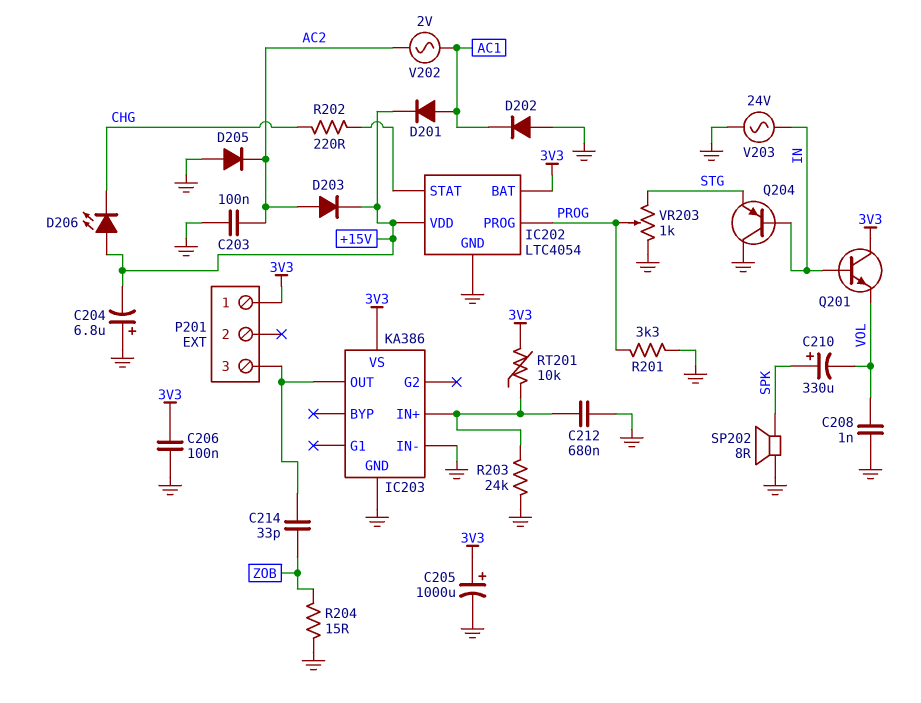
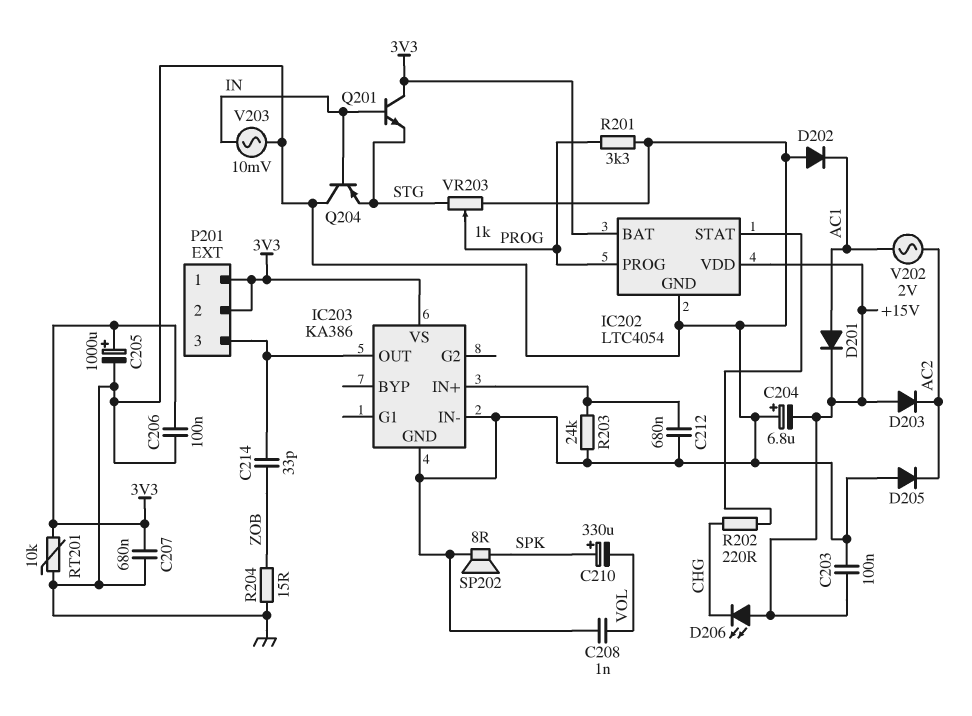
C203: 100nF (AC2, GND) -> 100nF (+15V, GND)
C207: none -> 680nF (3V3, GND)
D203: diode (A AC2, K +15V) -> diode (A +15V, K AC2)
P201 pin 2: none -> 3V3
Q201: NPN (B IN, C 3V3, E VOL) -> NPN (B IN, C 3V3, E STG)
RT201: 10k (3V3, IC203/IN+) -> 10k (3V3, GND)
V203: AC 24V (GND, IN) -> AC 10mV (GND, IN)

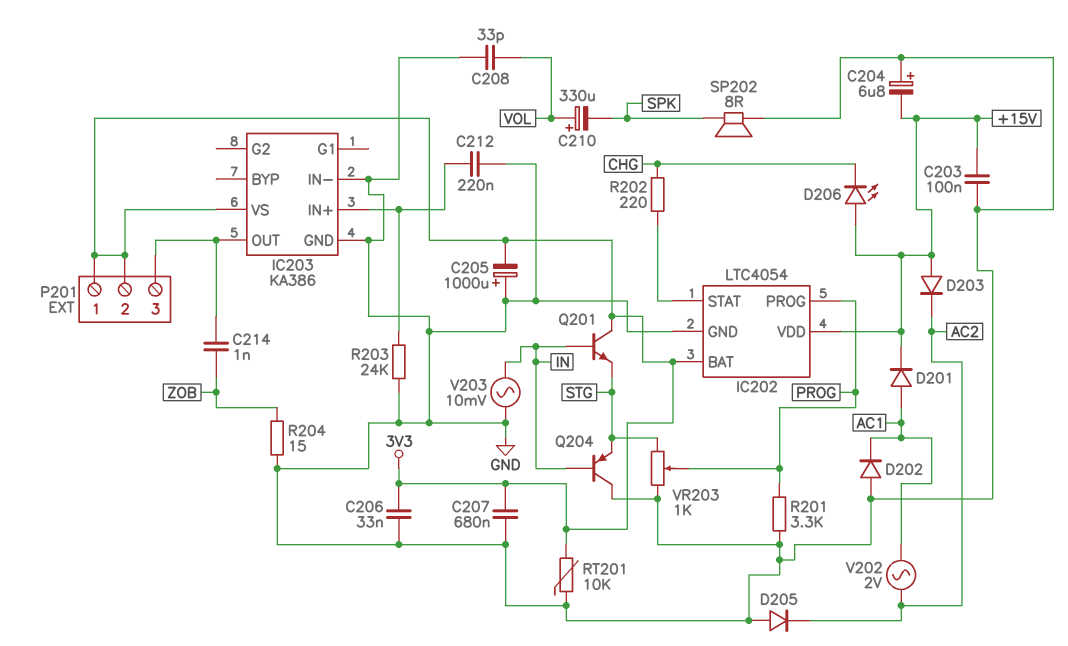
C205: 1000uF (plus 3V3, minus GND) -> 1000uF (plus GND, minus 3V3)
C206: 100nF (3V3, GND) -> 33nF (3V3, GND)
C208: 1nF (GND, VOL) -> 33pF (GND, VOL)
C210: 330uF (plus SPK, minus VOL) -> 330uF (plus VOL, minus SPK)
C212: 680nF (GND, IC203/IN+) -> 220nF (GND, IC203/IN+)
C214: 33pF (IC203/OUT, ZOB) -> 1nF (IC203/OUT, ZOB)

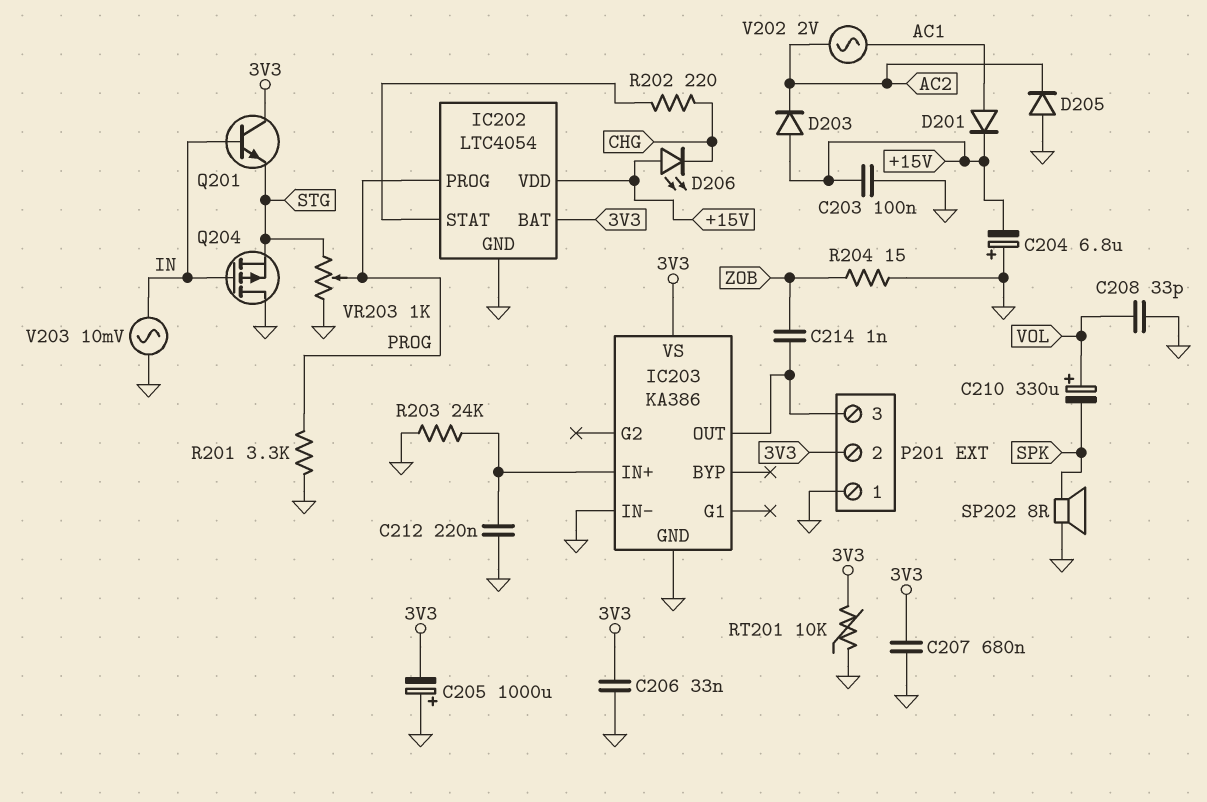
D202: diode (A GND, K AC1) -> none
P201 pin 1: 3V3 -> GND
Q204: PNP (B IN, C GND, E STG) -> PMOS (G IN, D GND, S STG)

